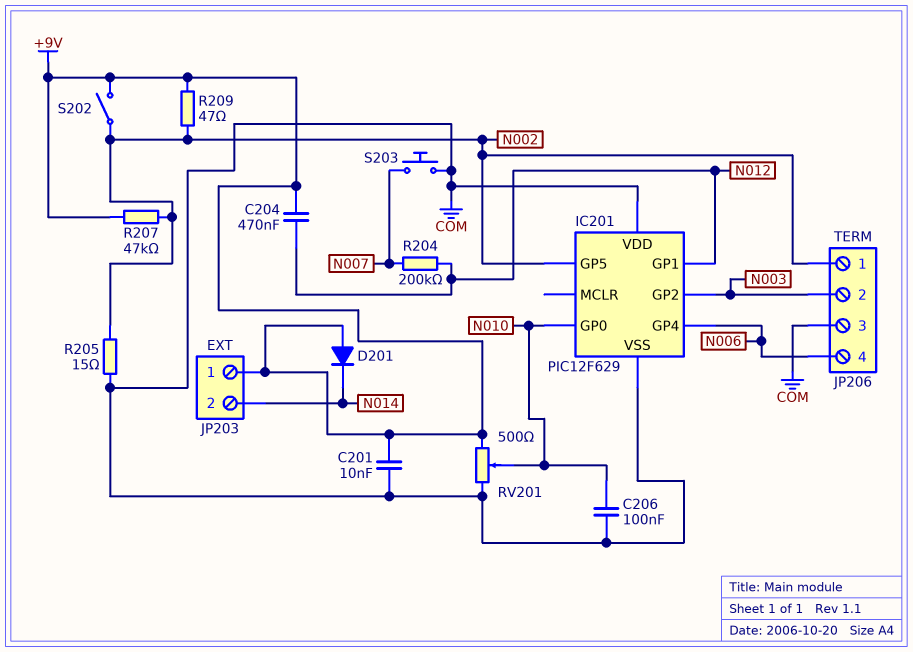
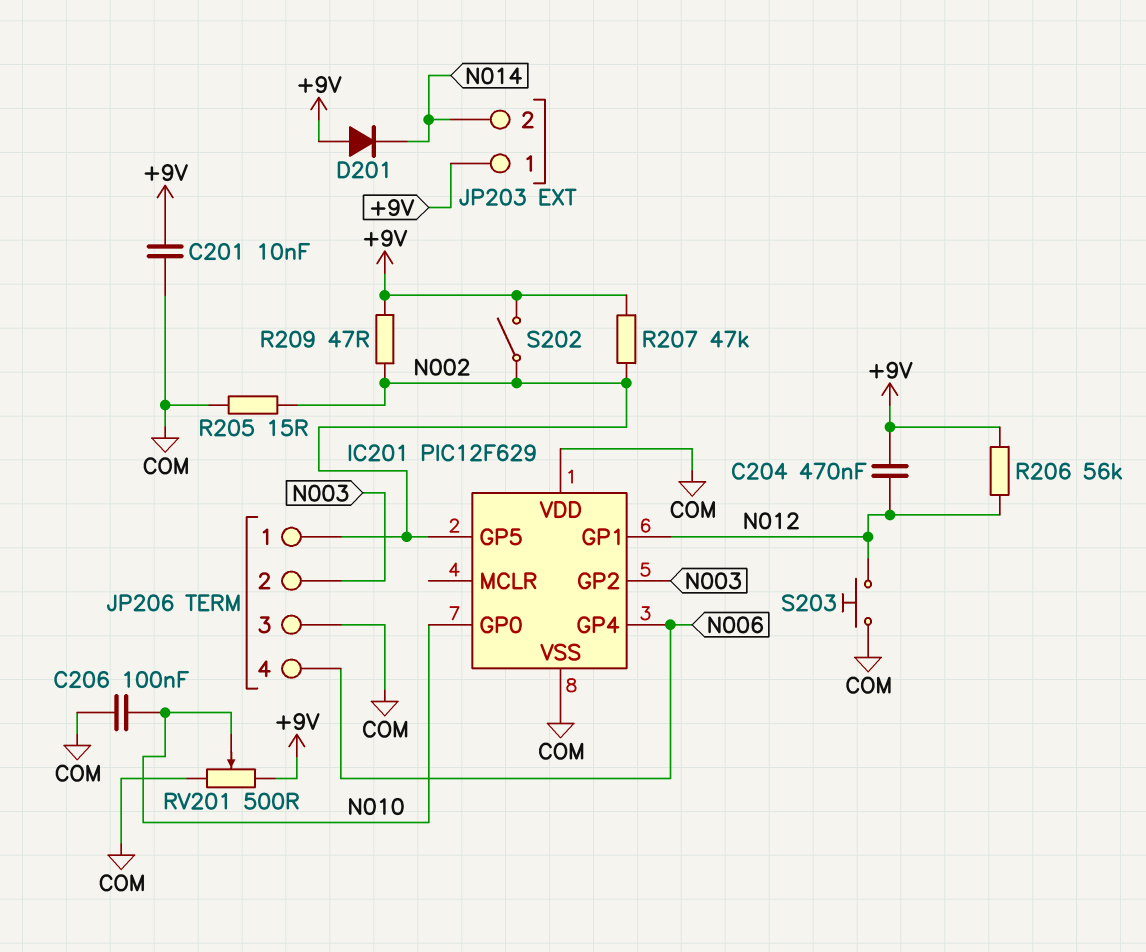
R204: 200k (N007, N012) -> none
R206: none -> 56k (+9V, N012)
S203: button (COM, N007) -> button (COM, N012)

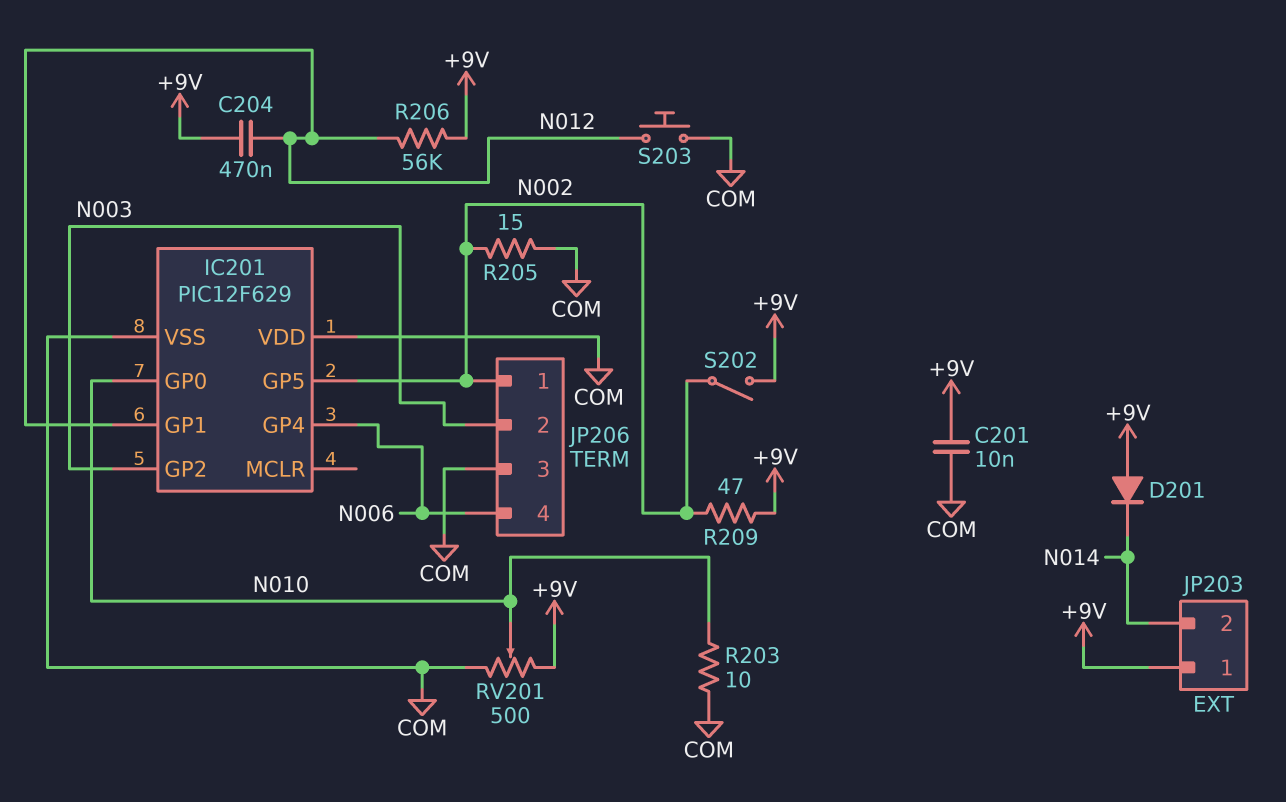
C206: 100nF (COM, N010) -> none
R203: none -> 10 (COM, N010)
R207: 47k (+9V, N002) -> none

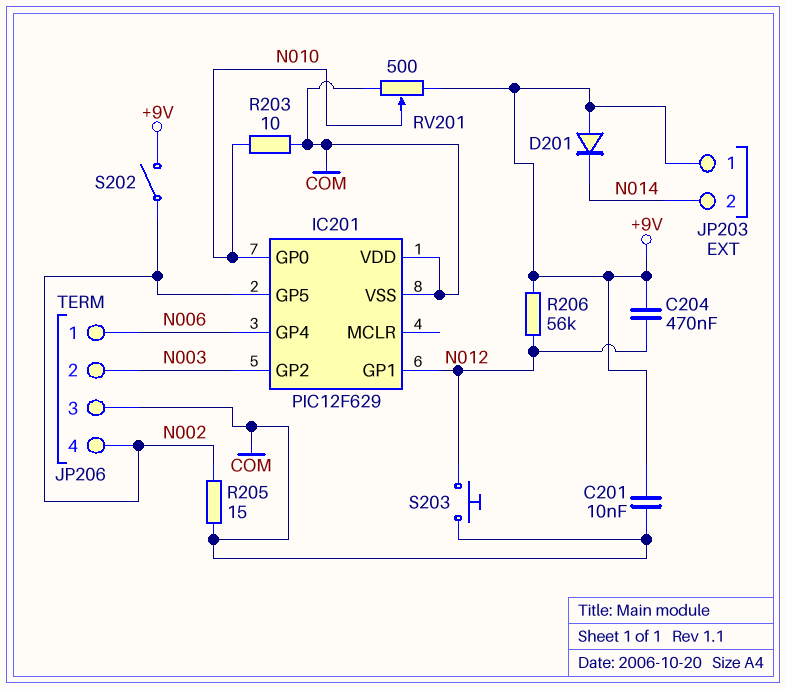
JP206 pin 1: N002 -> N006
JP206 pin 4: N006 -> N002
R209: 47 (+9V, N002) -> none

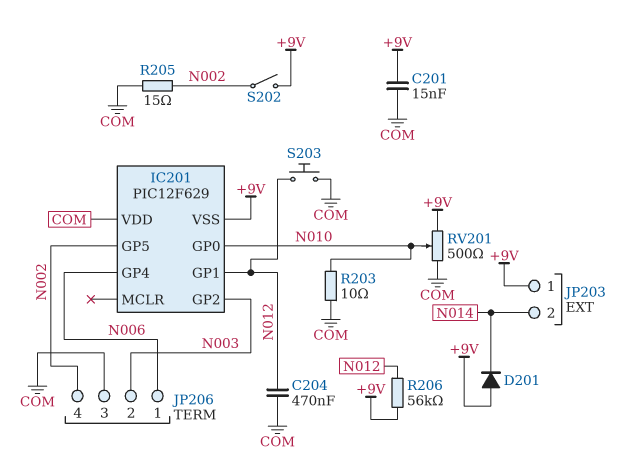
C201: 10nF (+9V, COM) -> 15nF (+9V, COM)
C204: 470nF (+9V, N012) -> 470nF (COM, N012)
IC201 pin VSS: COM -> +9V

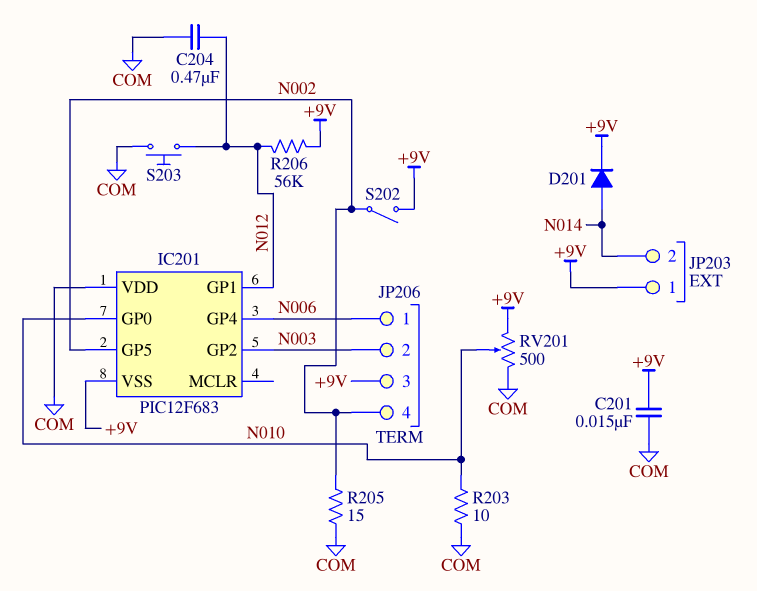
D201: diode (A +9V, K N014) -> diode (A N014, K +9V)
IC201: PIC12F629 -> PIC12F683
JP206 pin 3: COM -> +9V

